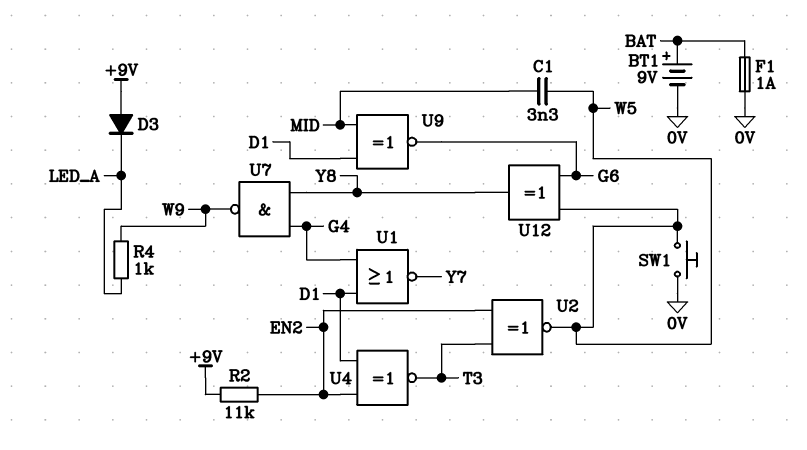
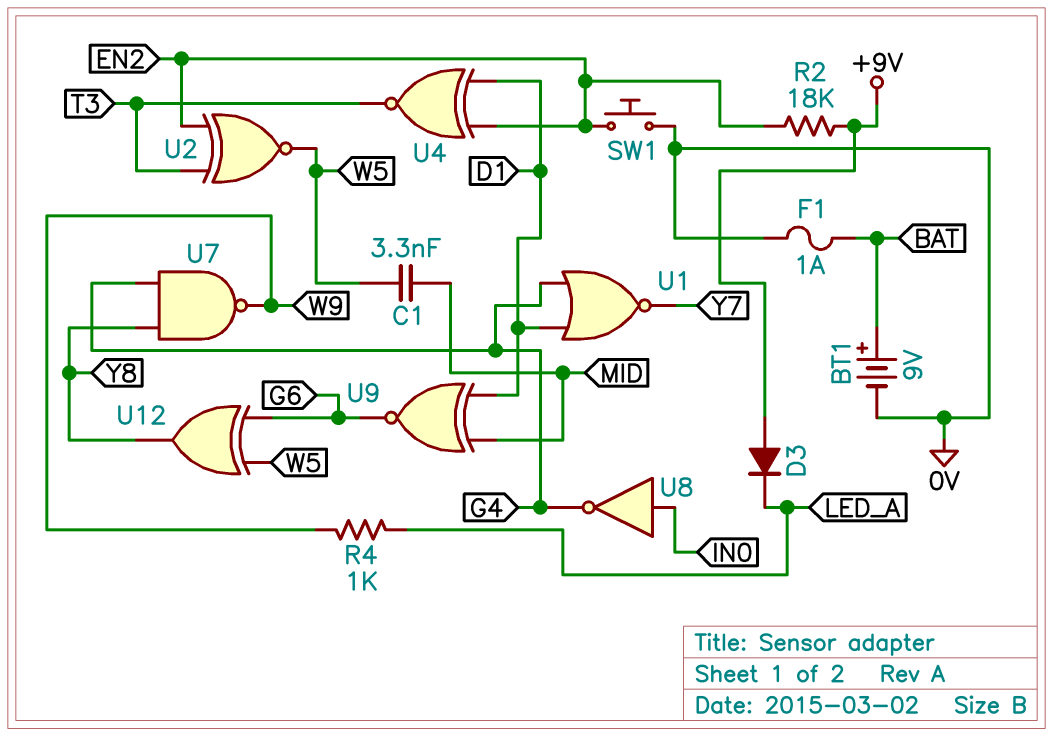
R2: 11k (+9V, EN2) -> 18k (+9V, EN2)
SW1: button (0V, W5) -> button (0V, EN2)
U8: none -> NOT (in IN0, out G4)

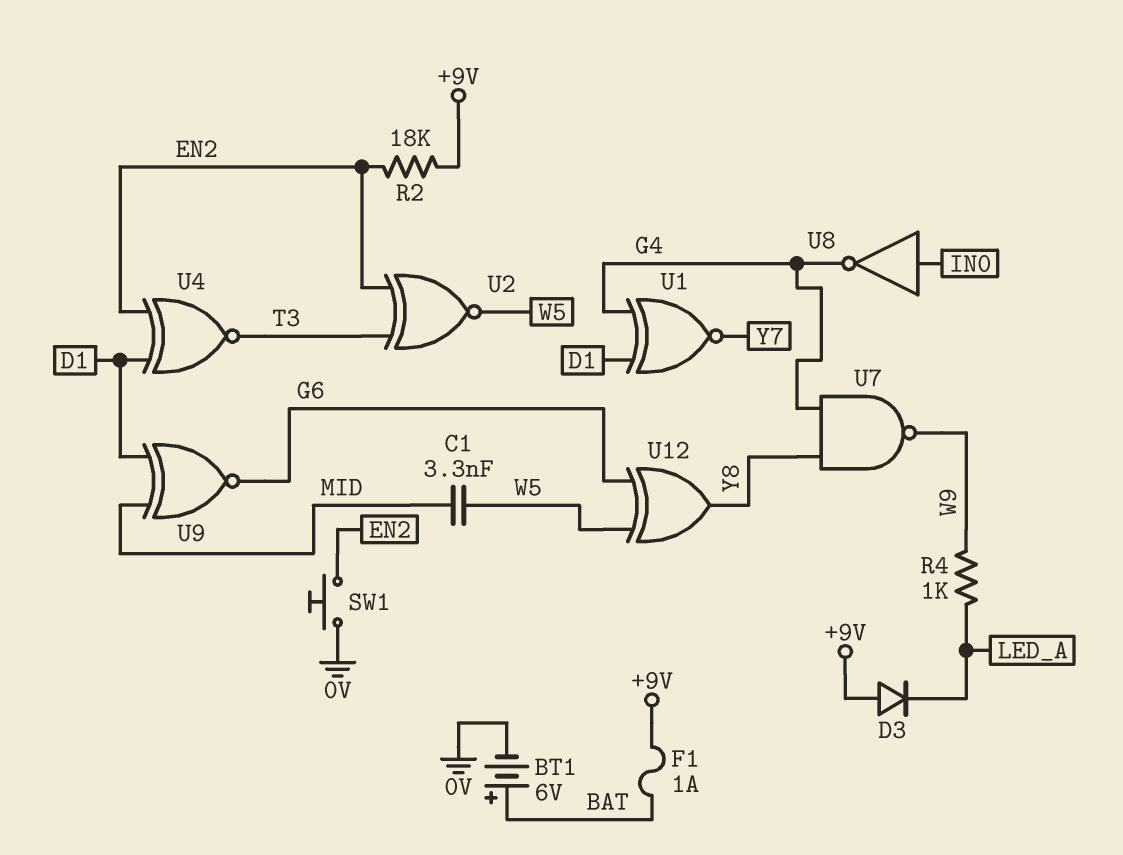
BT1: 9V (plus BAT, minus 0V) -> 6V (plus BAT, minus 0V)
F1: 1A (0V, BAT) -> 1A (+9V, BAT)
U1: NOR (in D1, in G4, out Y7) -> XNOR (in D1, in G4, out Y7)

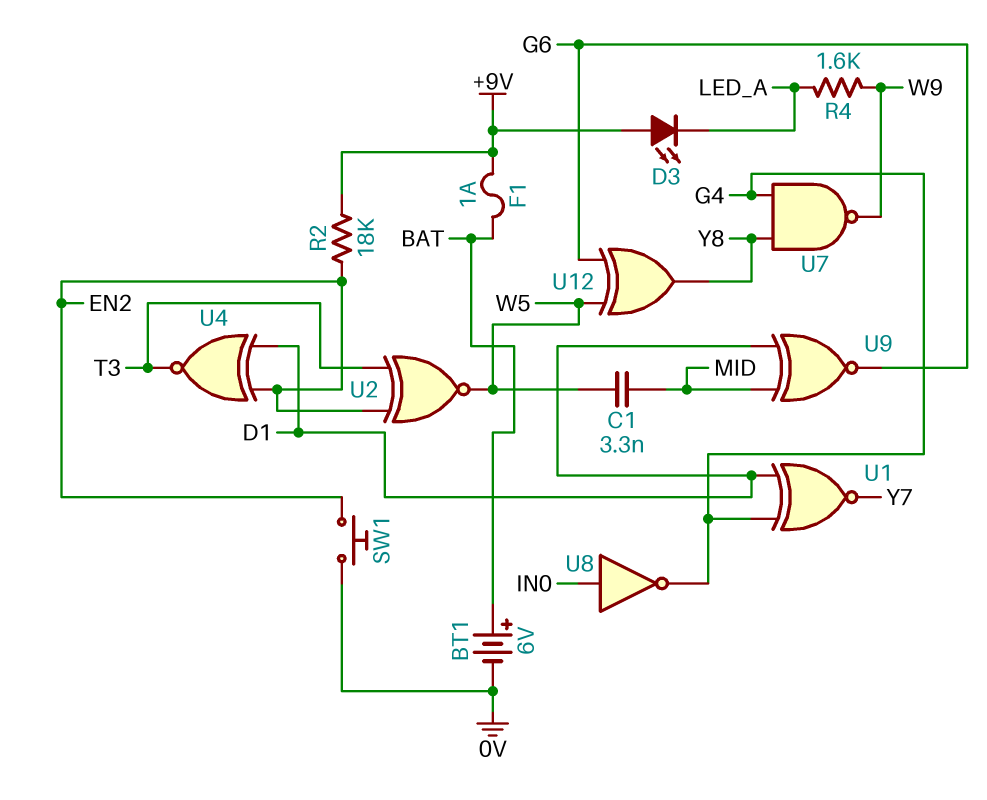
D3: diode (A +9V, K LED_A) -> LED (A +9V, K LED_A)
R4: 1k (LED_A, W9) -> 1.6k (LED_A, W9)

